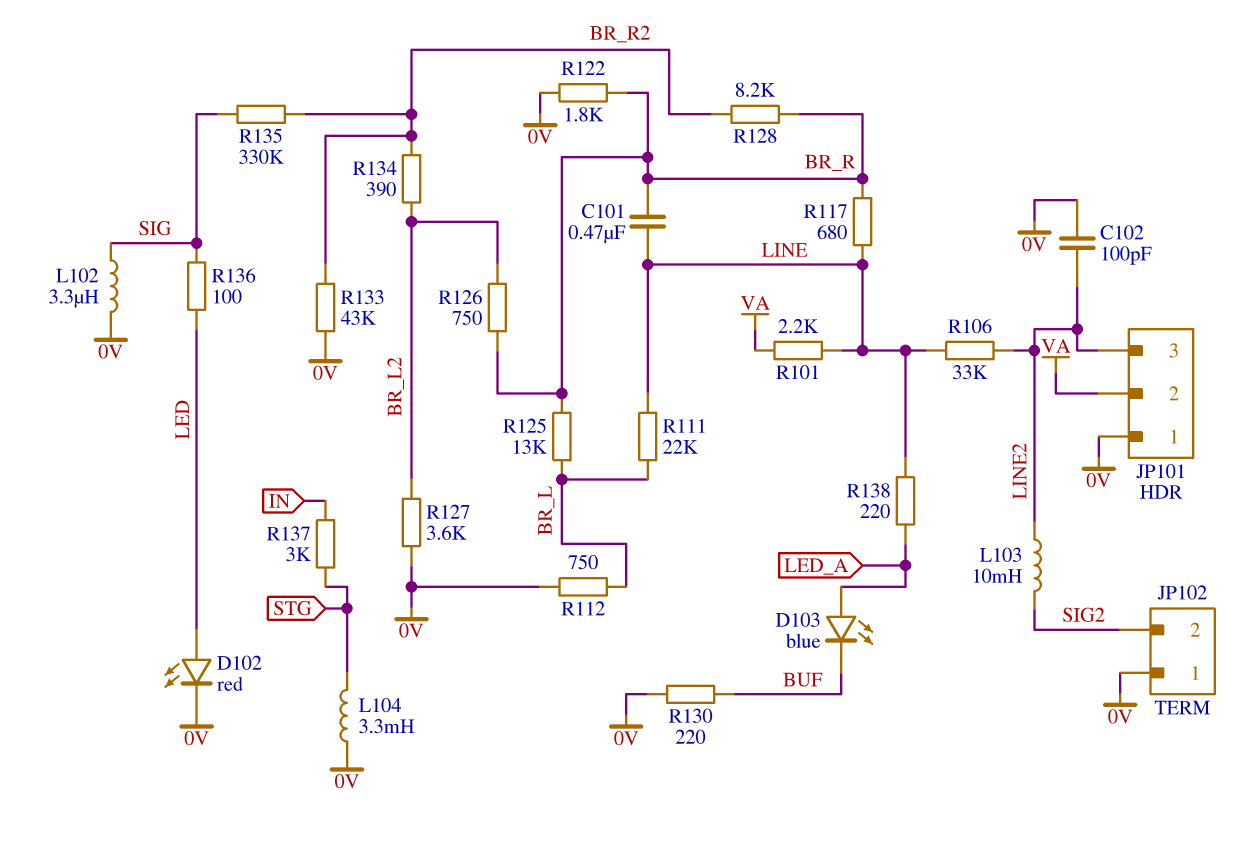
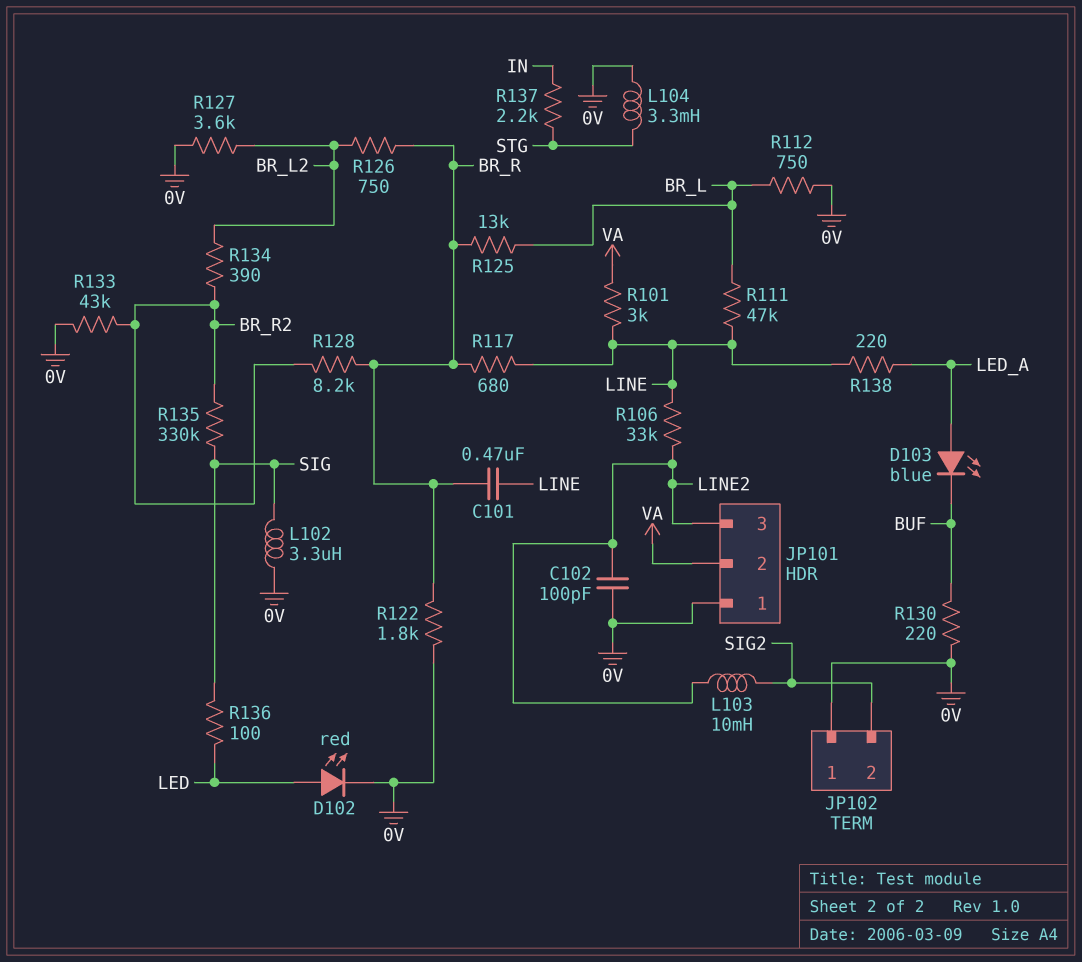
R101: 2.2k (LINE, VA) -> 3k (LINE, VA)
R111: 22k (BR_L, LINE) -> 47k (BR_L, LINE)
R137: 3k (IN, STG) -> 2.2k (IN, STG)

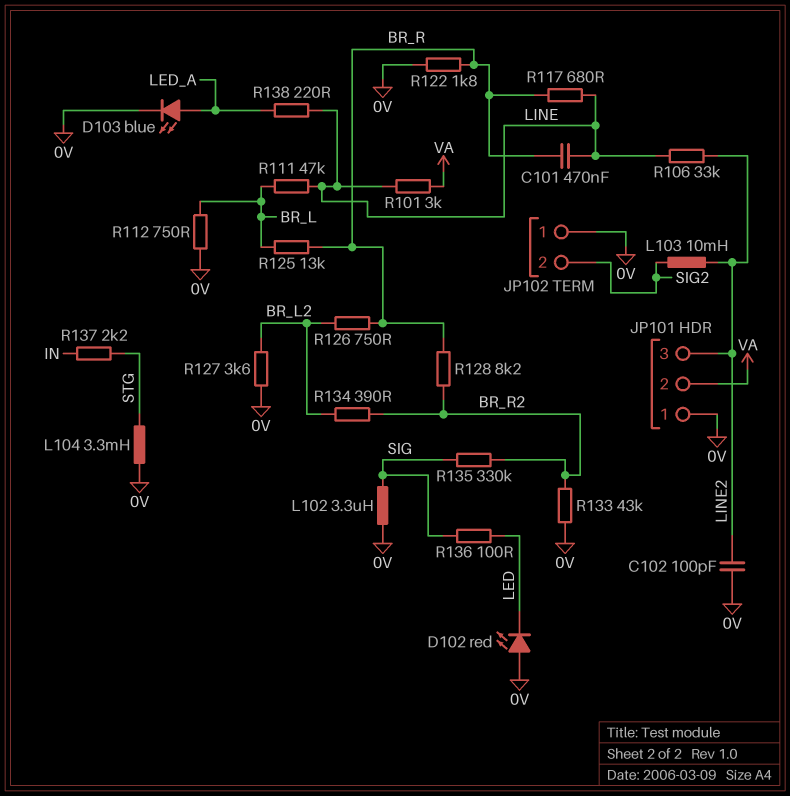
D102: LED red (A LED, K 0V) -> LED red (A 0V, K LED)
D103: LED blue (A LED_A, K BUF) -> LED blue (A LED_A, K 0V)
R130: 220 (0V, BUF) -> none

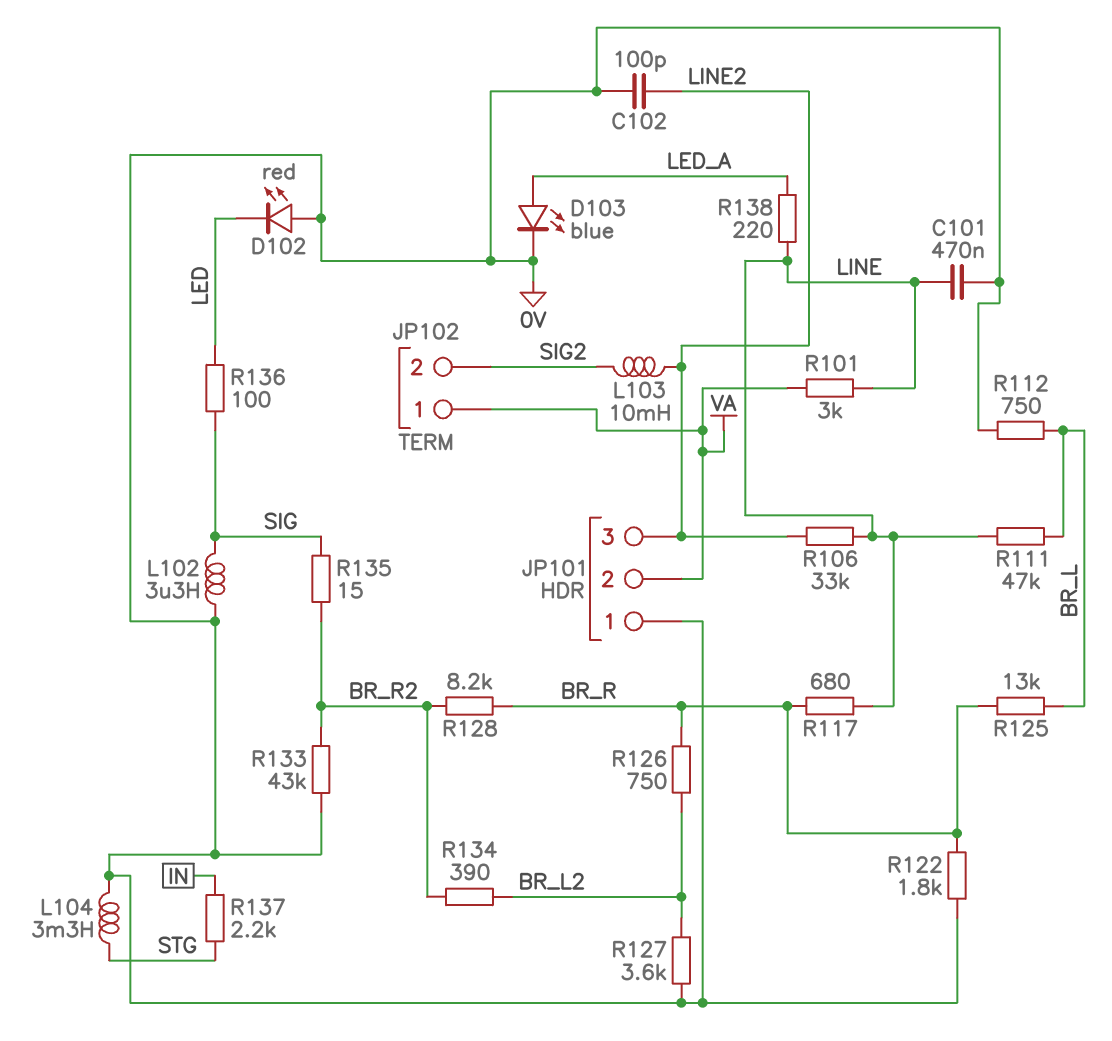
C101: 470nF (BR_R, LINE) -> 470nF (0V, LINE)
JP102 pin 1: 0V -> VA
R135: 330k (BR_R2, SIG) -> 15 (BR_R2, SIG)

